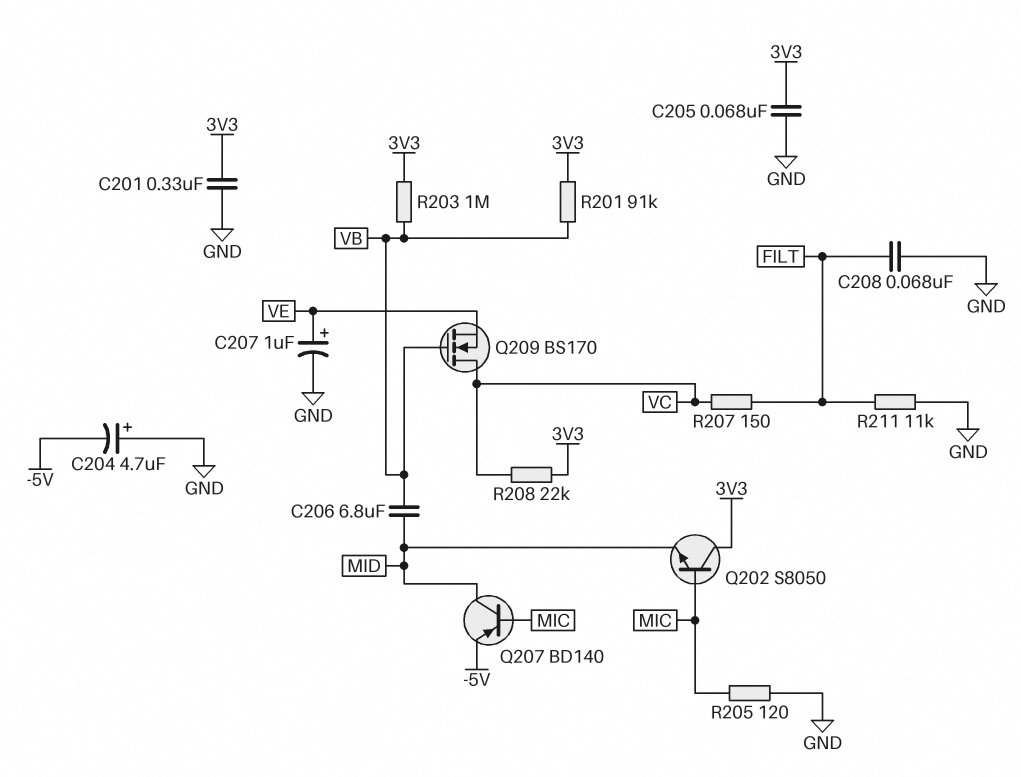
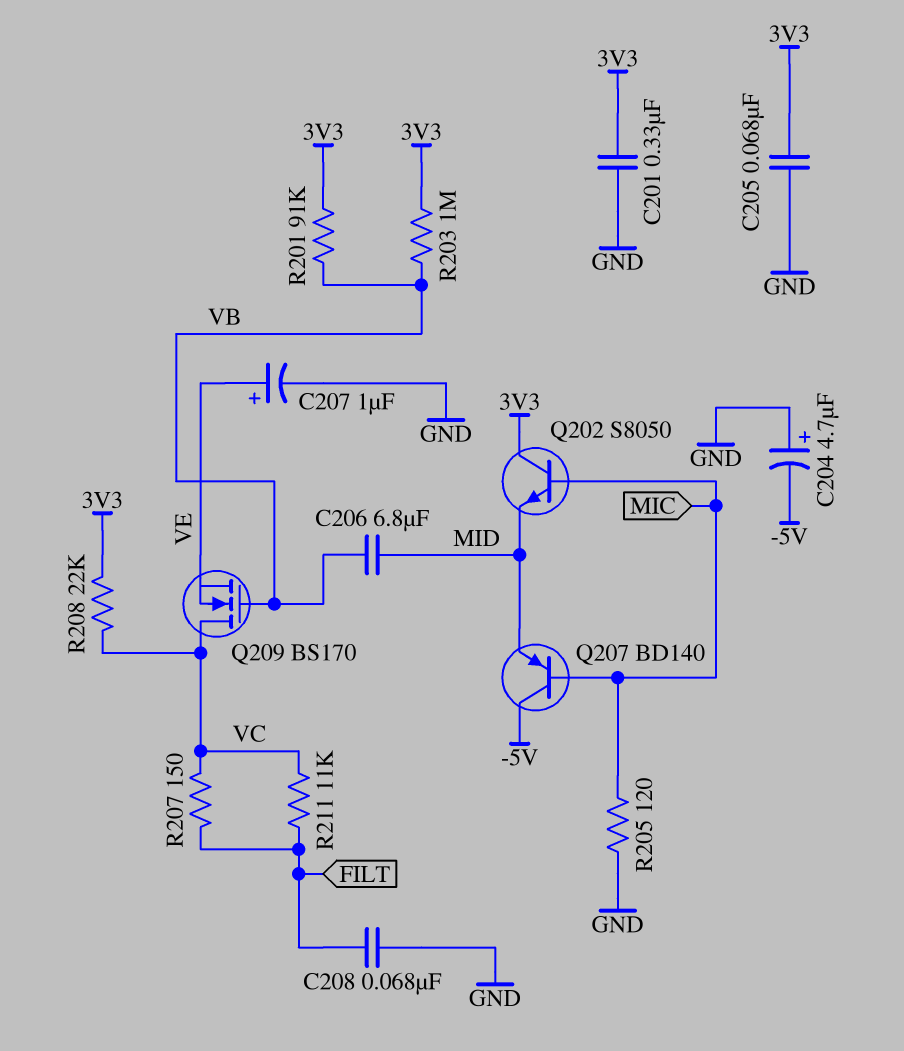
Q207: PNP BD140 (B MIC, C MID, E -5V) -> PNP BD140 (B MIC, C -5V, E MID)
R211: 11k (FILT, GND) -> 11k (FILT, VC)

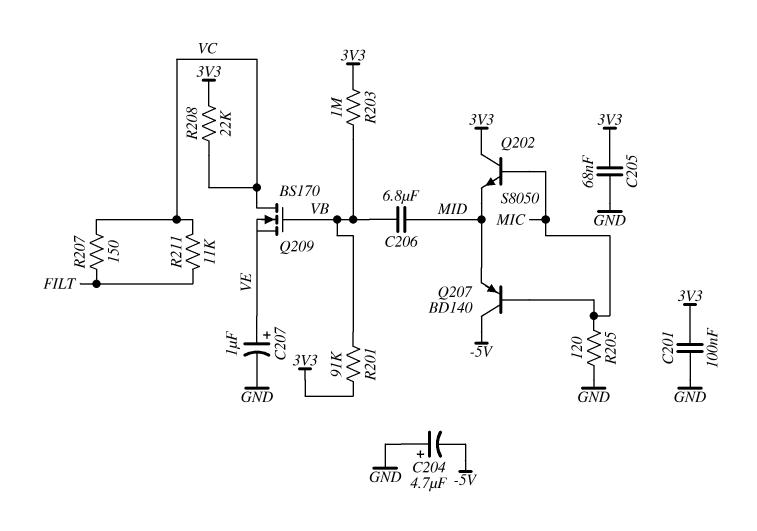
C201: 330nF (3V3, GND) -> 100nF (3V3, GND)
C208: 68nF (FILT, GND) -> none

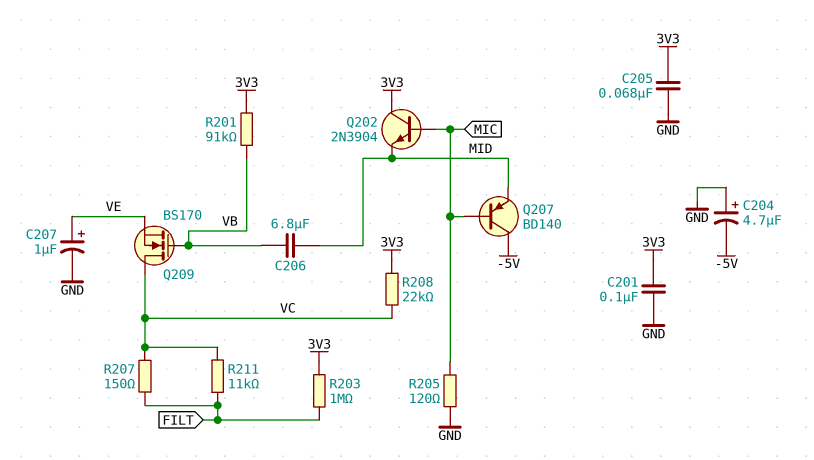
Q202: NPN S8050 (B MIC, C 3V3, E MID) -> NPN 2N3904 (B MIC, C 3V3, E MID)
R203: 1M (3V3, VB) -> 1M (3V3, FILT)

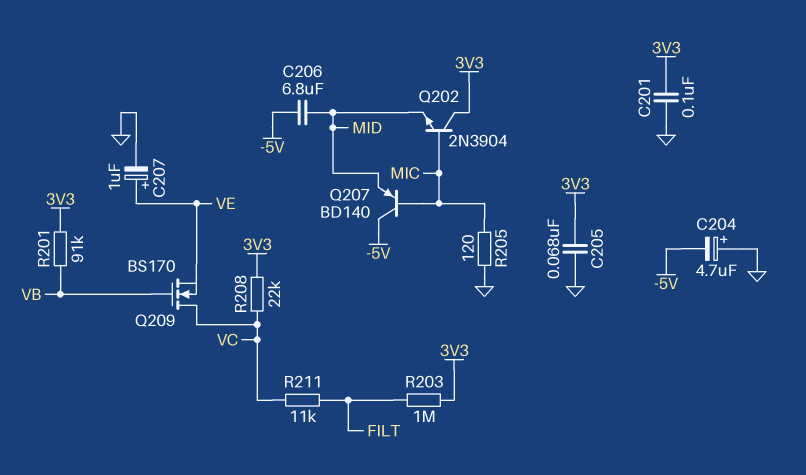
C206: 6.8uF (MID, VB) -> 6.8uF (-5V, MID)
R207: 150 (FILT, VC) -> none

